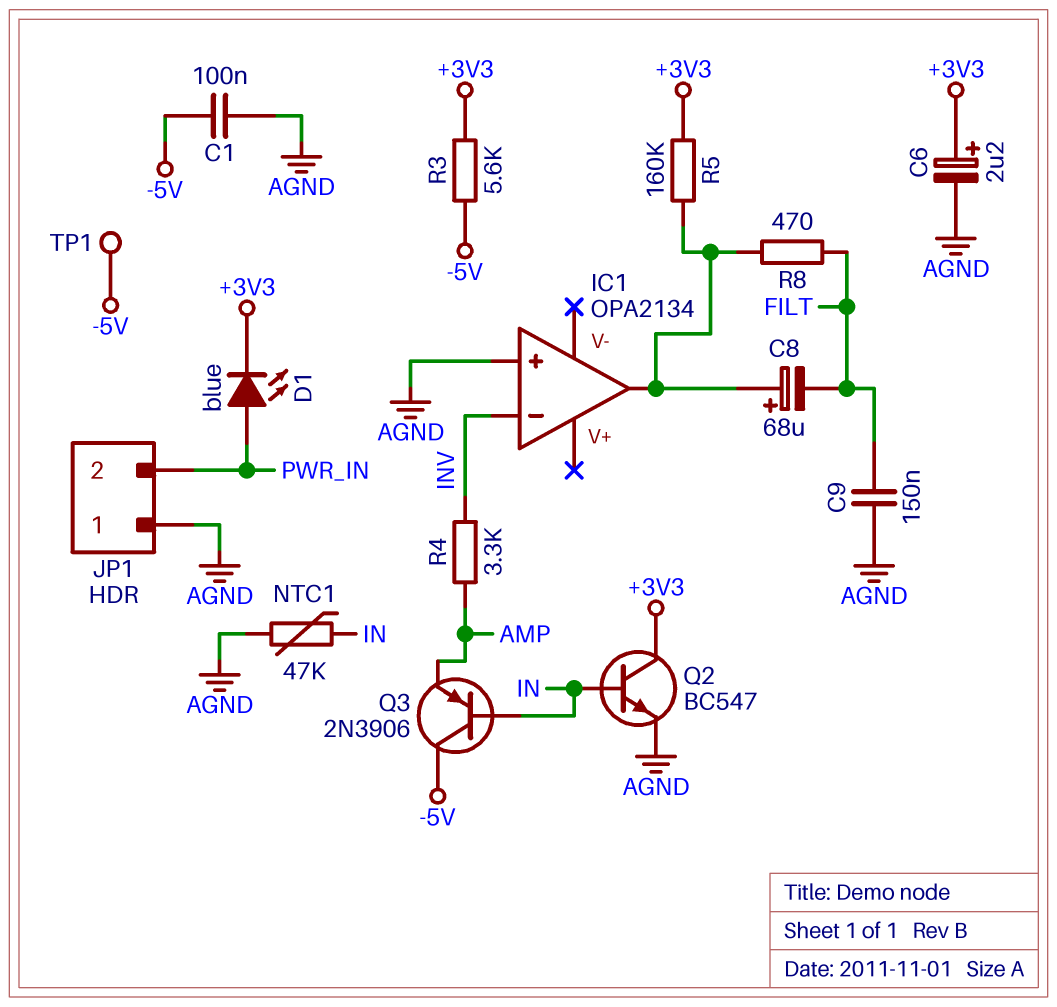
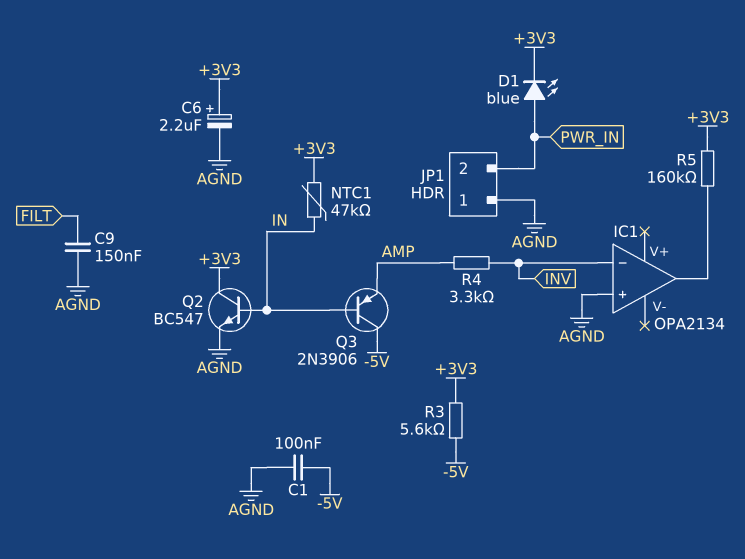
C8: 68uF (plus IC1/out, minus FILT) -> none
NTC1: 47k (AGND, IN) -> 47k (+3V3, IN)
R8: 470 (FILT, IC1/out) -> none
TP1: test point (-5V) -> none

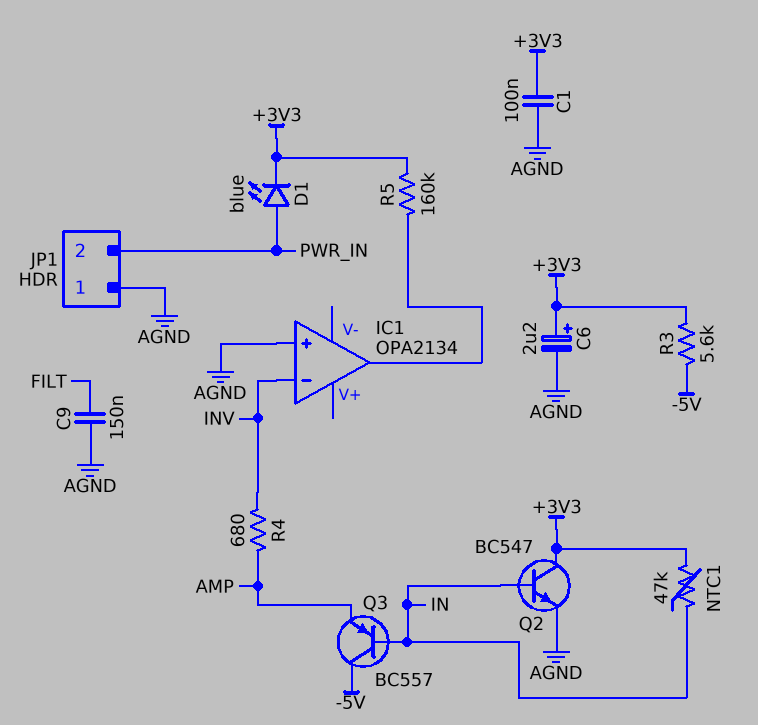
C1: 100nF (-5V, AGND) -> 100nF (+3V3, AGND)
Q3: PNP 2N3906 (B IN, C -5V, E AMP) -> PNP BC557 (B IN, C -5V, E AMP)
R4: 3.3k (AMP, INV) -> 680 (AMP, INV)

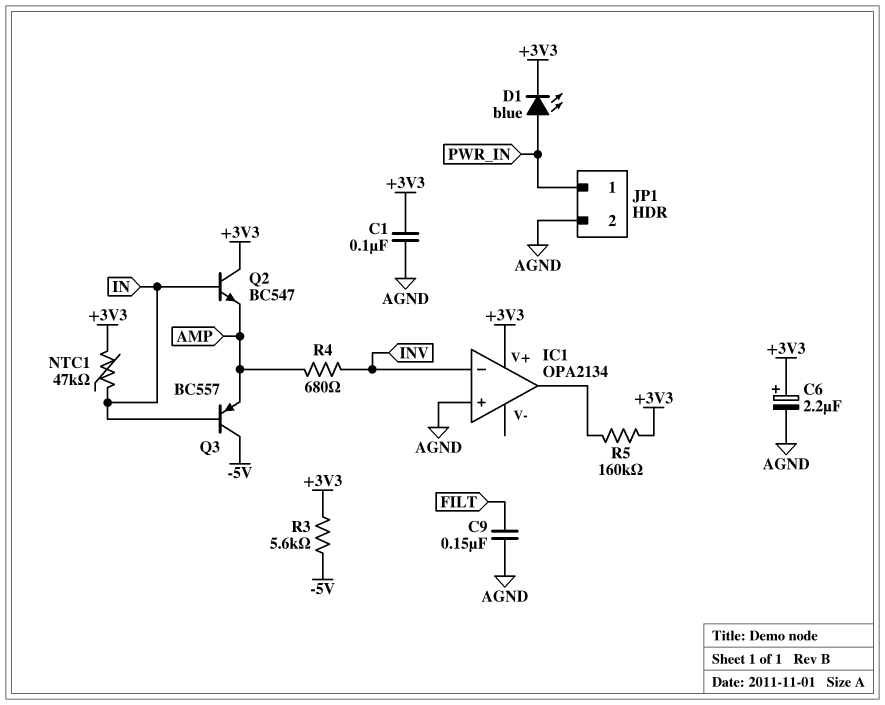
IC1 pin V+: none -> +3V3
JP1 pin 1: AGND -> PWR_IN
JP1 pin 2: PWR_IN -> AGND
Q2: NPN BC547 (B IN, C +3V3, E AGND) -> NPN BC547 (B IN, C +3V3, E AMP)

